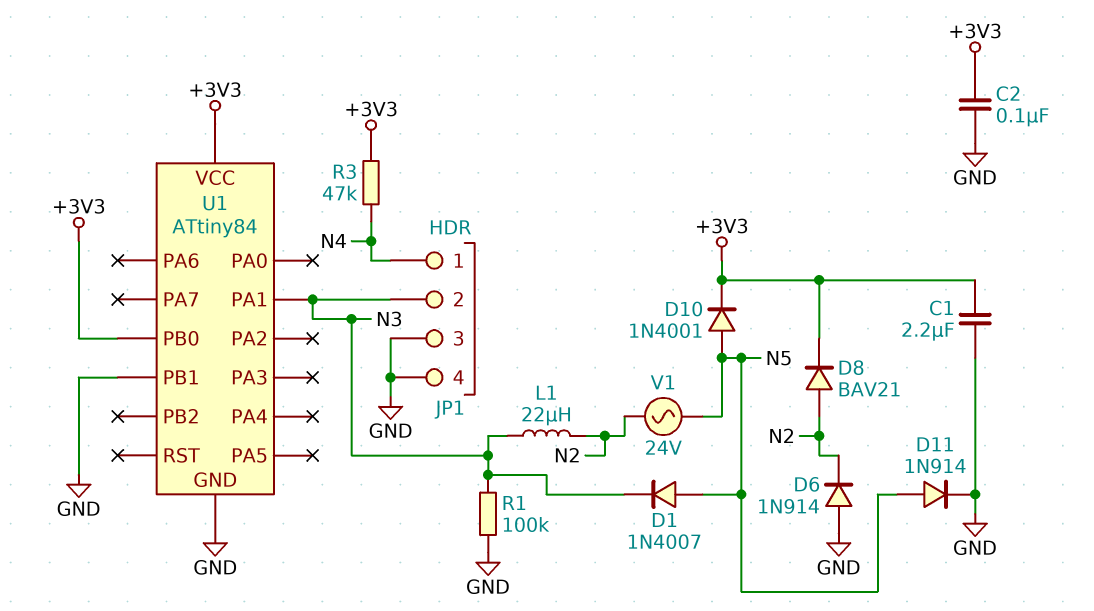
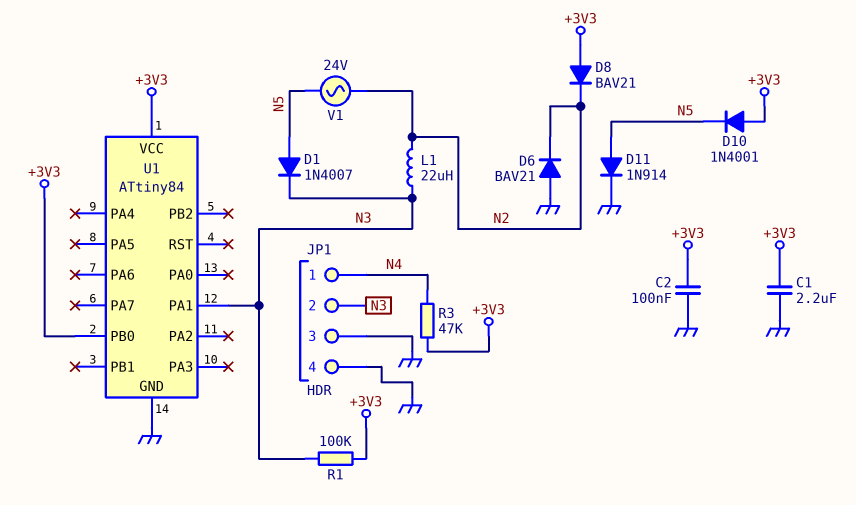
D6: diode 1N914 (A GND, K N2) -> diode BAV21 (A GND, K N2)
D8: diode BAV21 (A N2, K +3V3) -> diode BAV21 (A +3V3, K N2)
D10: diode 1N4001 (A N5, K +3V3) -> diode 1N4001 (A +3V3, K N5)
R1: 100k (GND, N3) -> 100k (+3V3, N3)
U1 pin PB1: GND -> none

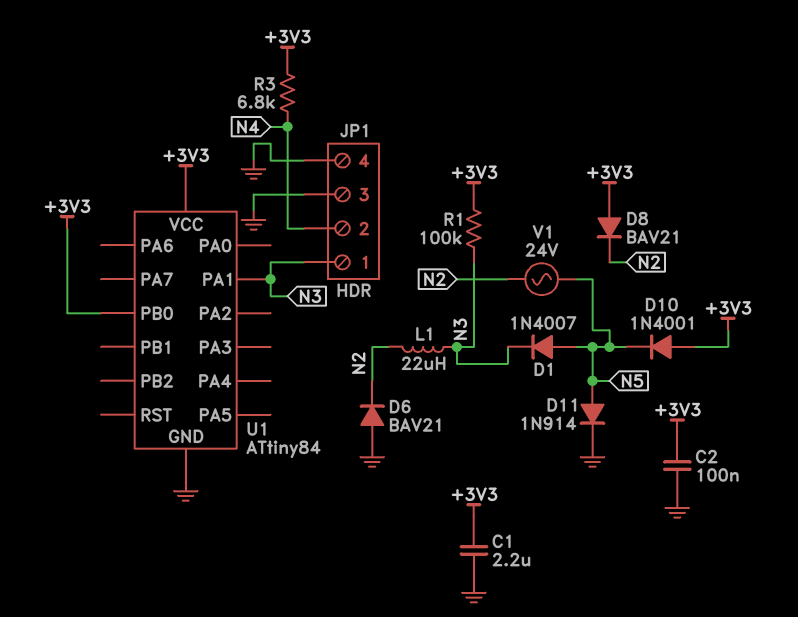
JP1 pin 1: N4 -> N3
JP1 pin 2: N3 -> N4
R3: 47k (+3V3, N4) -> 6.8k (+3V3, N4)

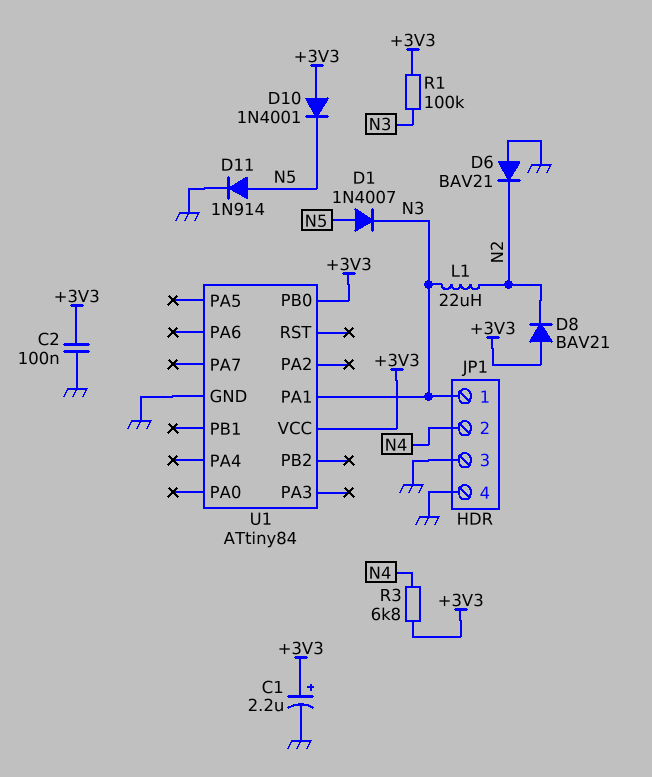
C1: 2.2uF (+3V3, GND) -> 2.2uF (plus +3V3, minus GND)
V1: AC 24V (N2, N5) -> none

